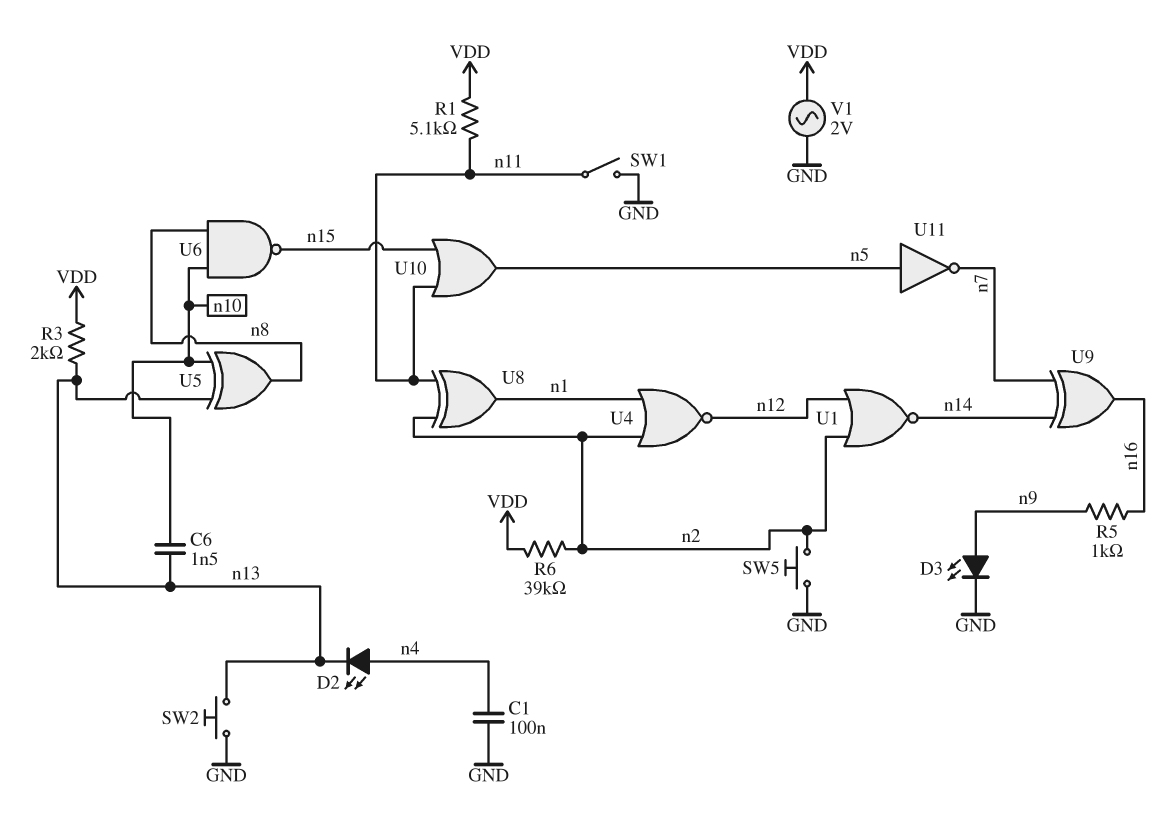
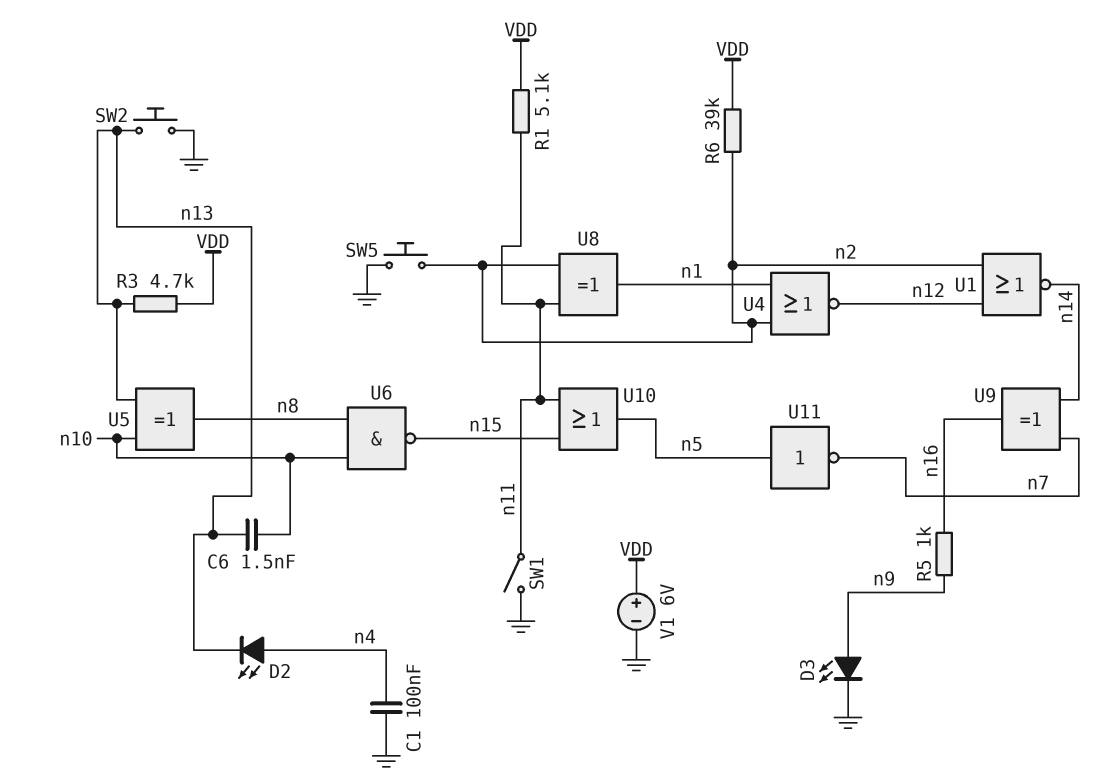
R3: 2k (VDD, n13) -> 4.7k (VDD, n13)
V1: AC 2V (GND, VDD) -> 6V (plus VDD, minus GND)

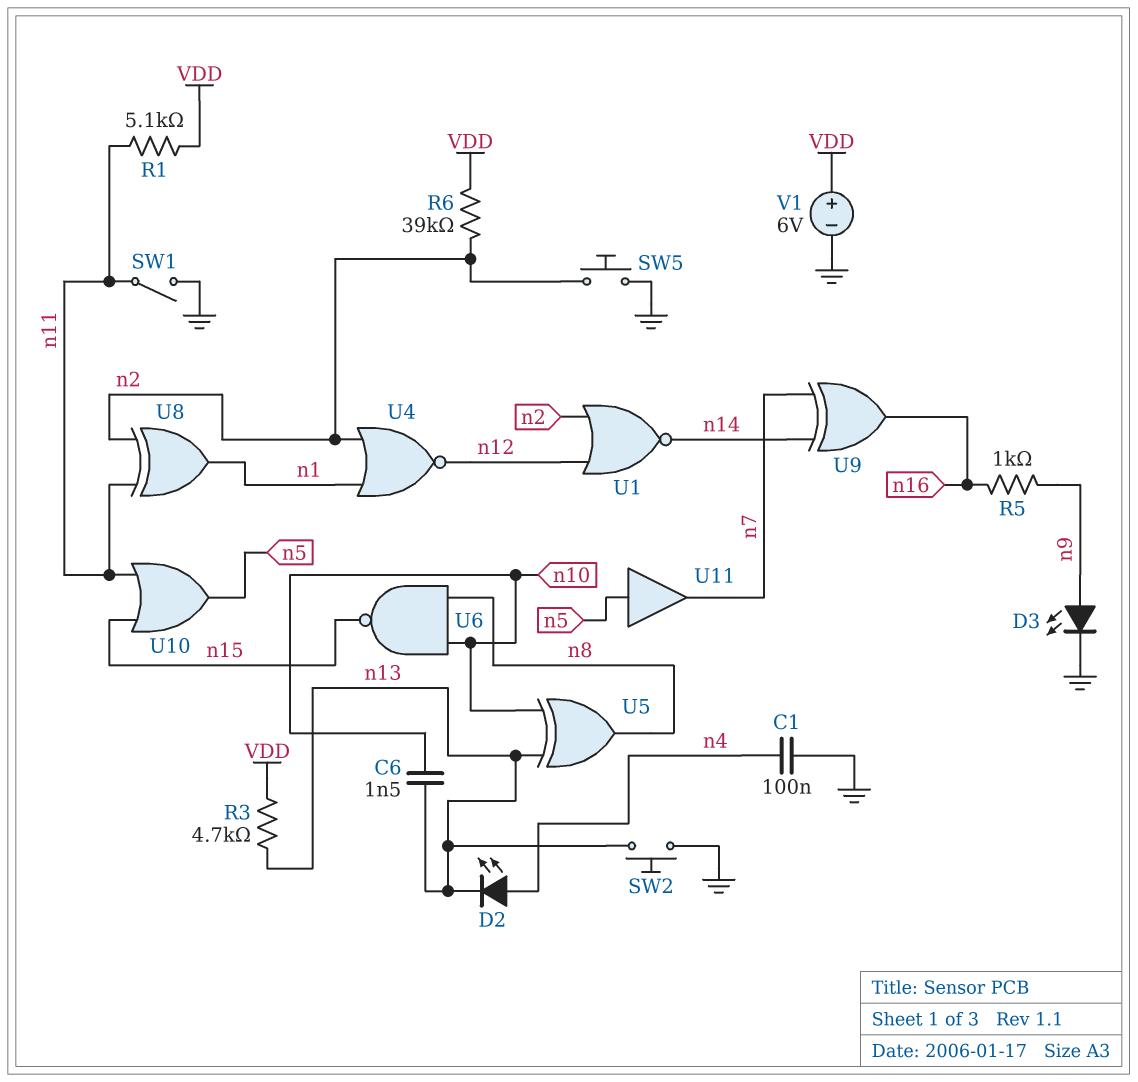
U11: NOT (in n5, out n7) -> buffer (in n5, out n7)

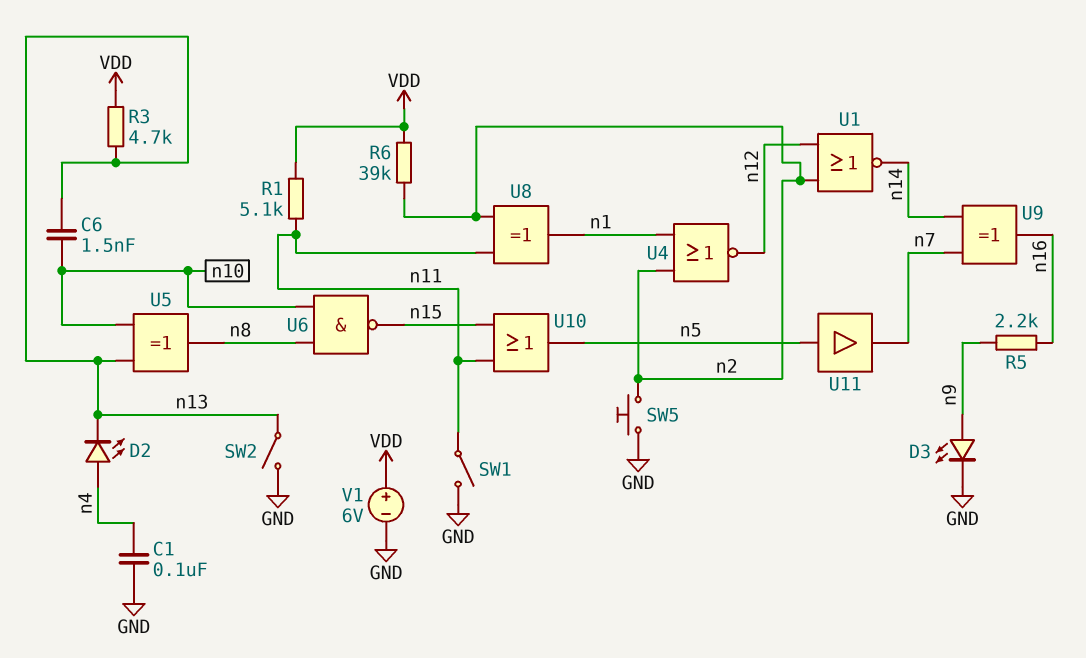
R5: 1k (n9, n16) -> 2.2k (n9, n16)
SW2: button (GND, n13) -> switch (GND, n13)

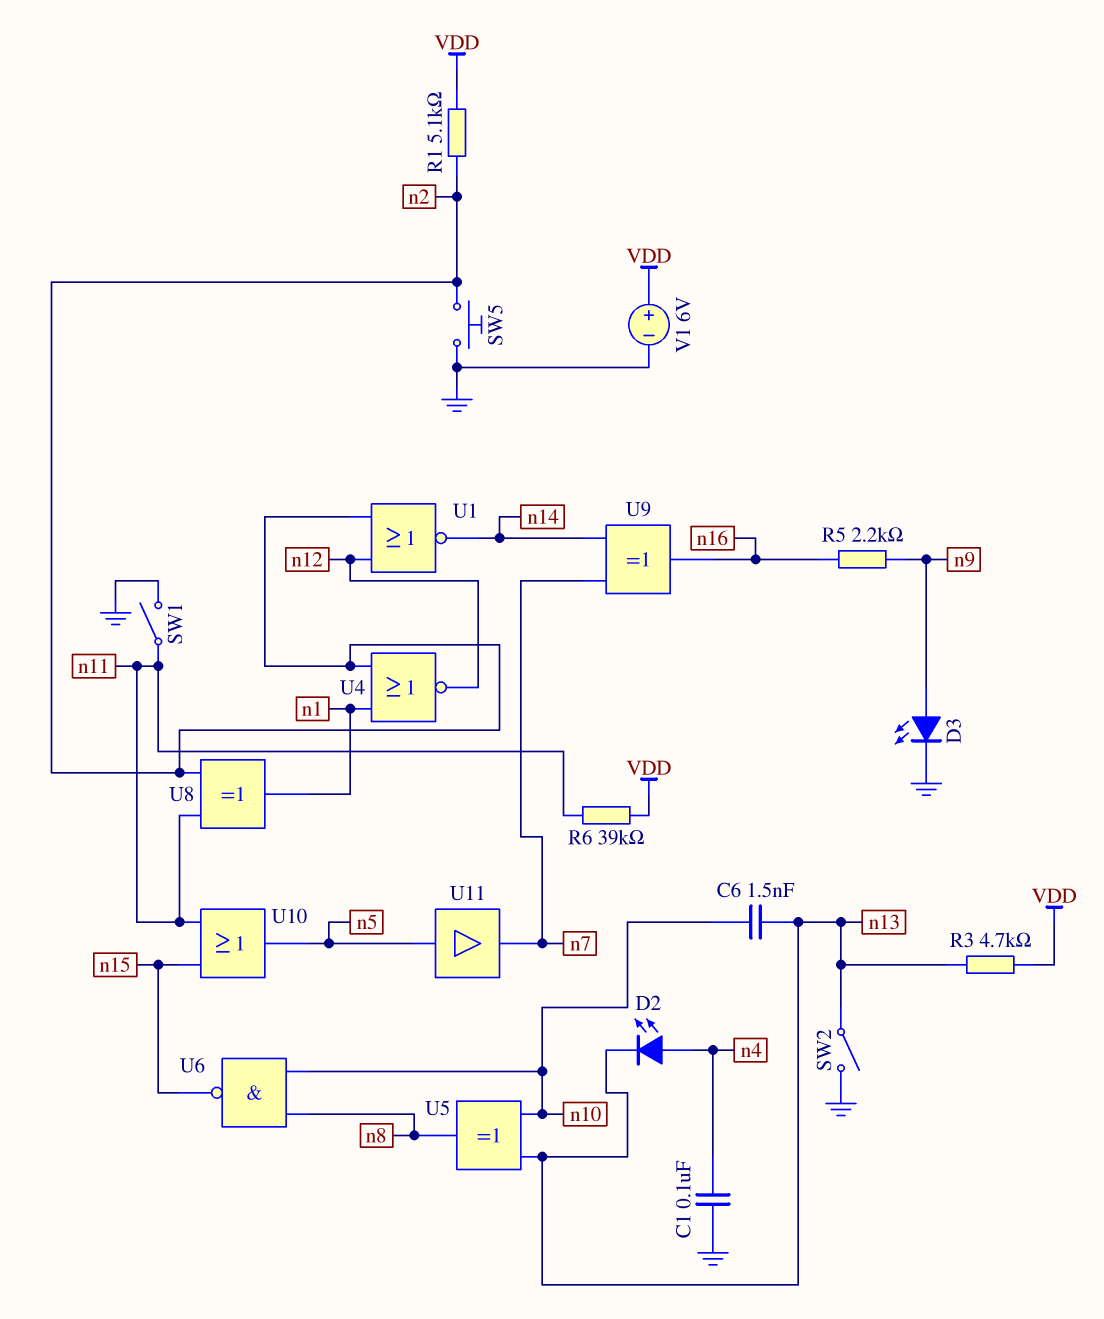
R1: 5.1k (VDD, n11) -> 5.1k (VDD, n2)
R6: 39k (VDD, n2) -> 39k (VDD, n11)

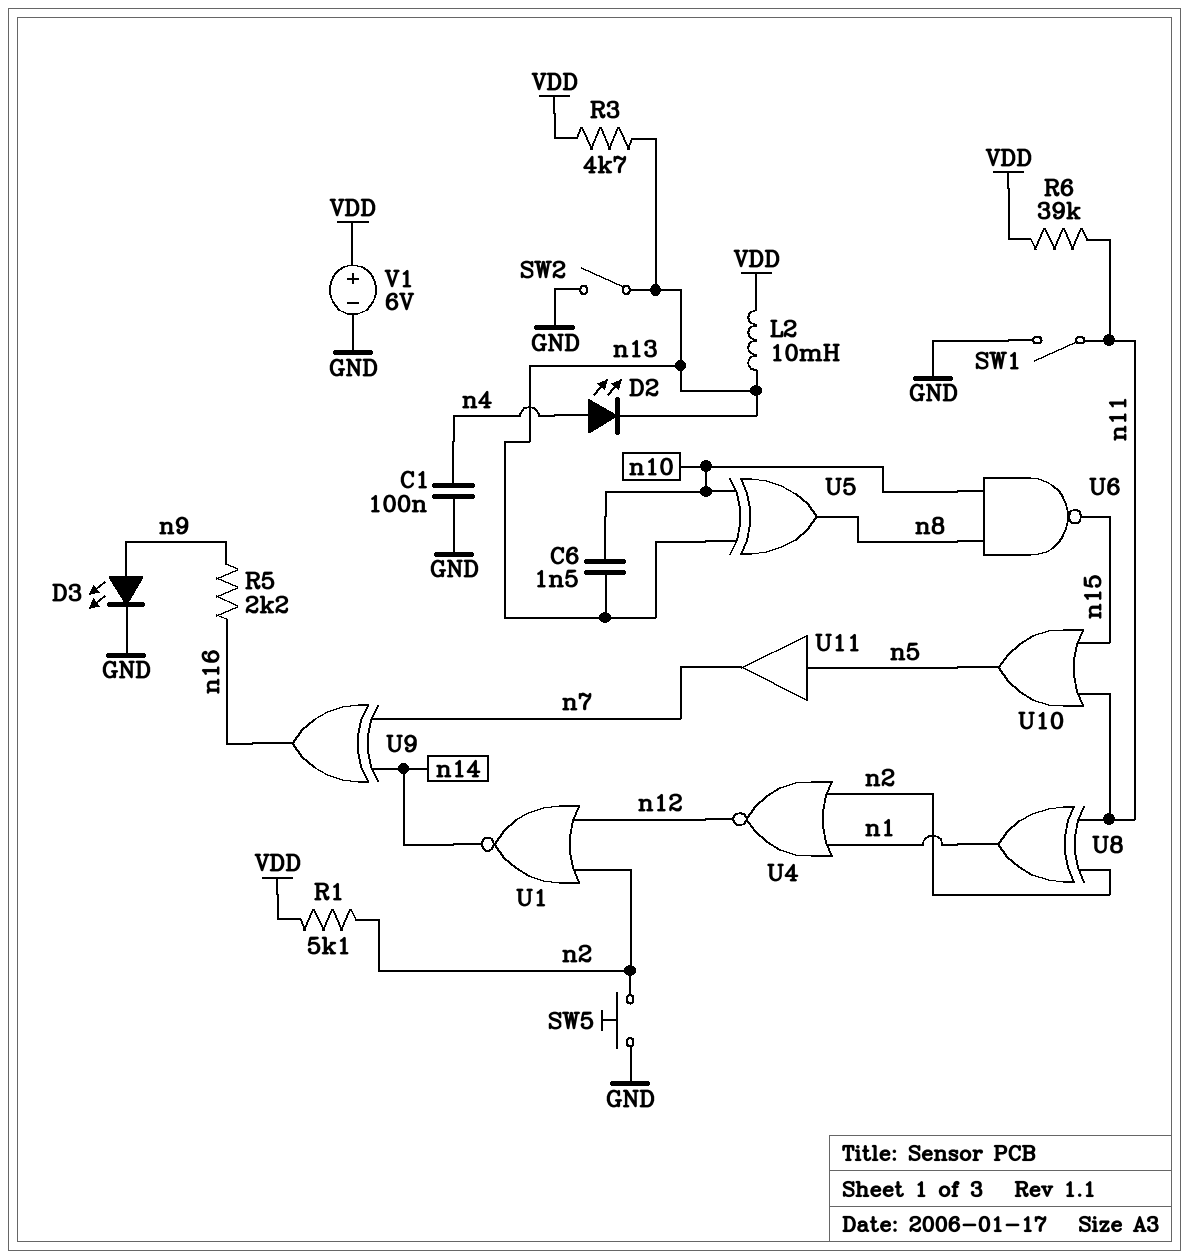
L2: none -> 10mH (VDD, n13)

